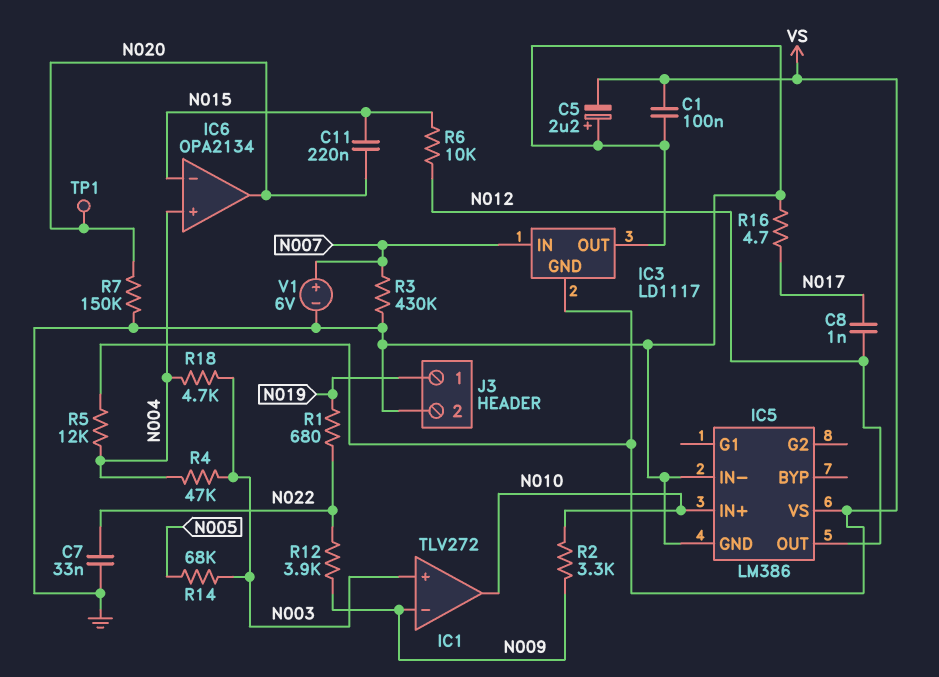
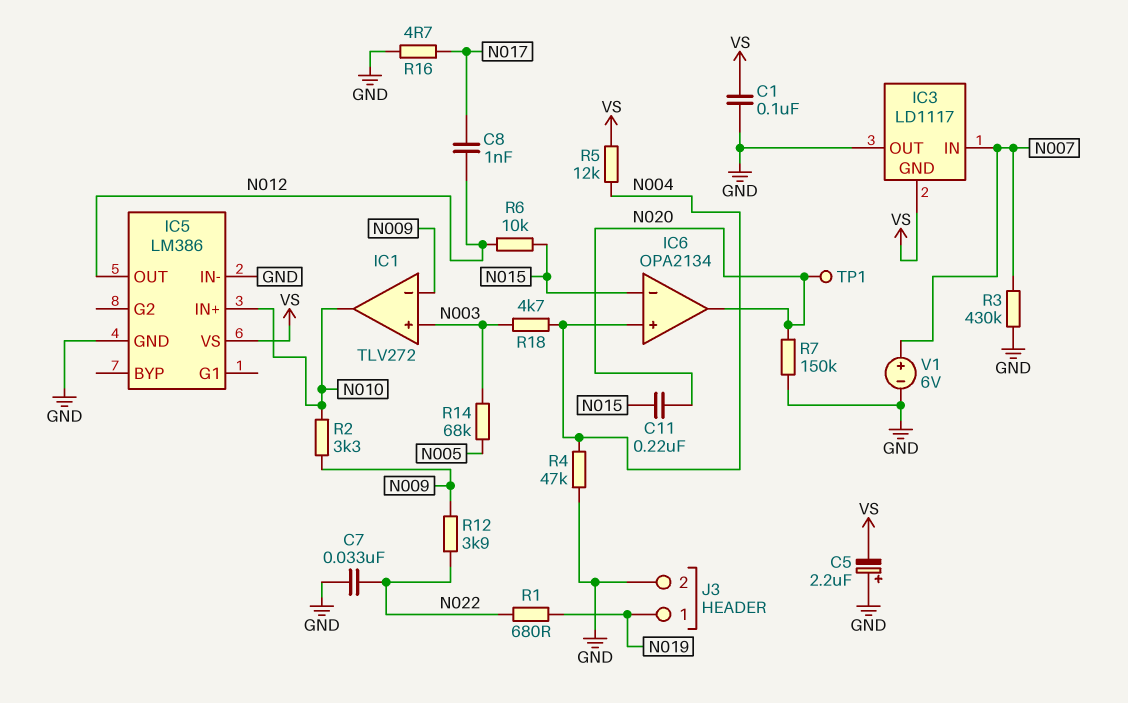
R4: 47k (N003, N004) -> 47k (GND, N004)

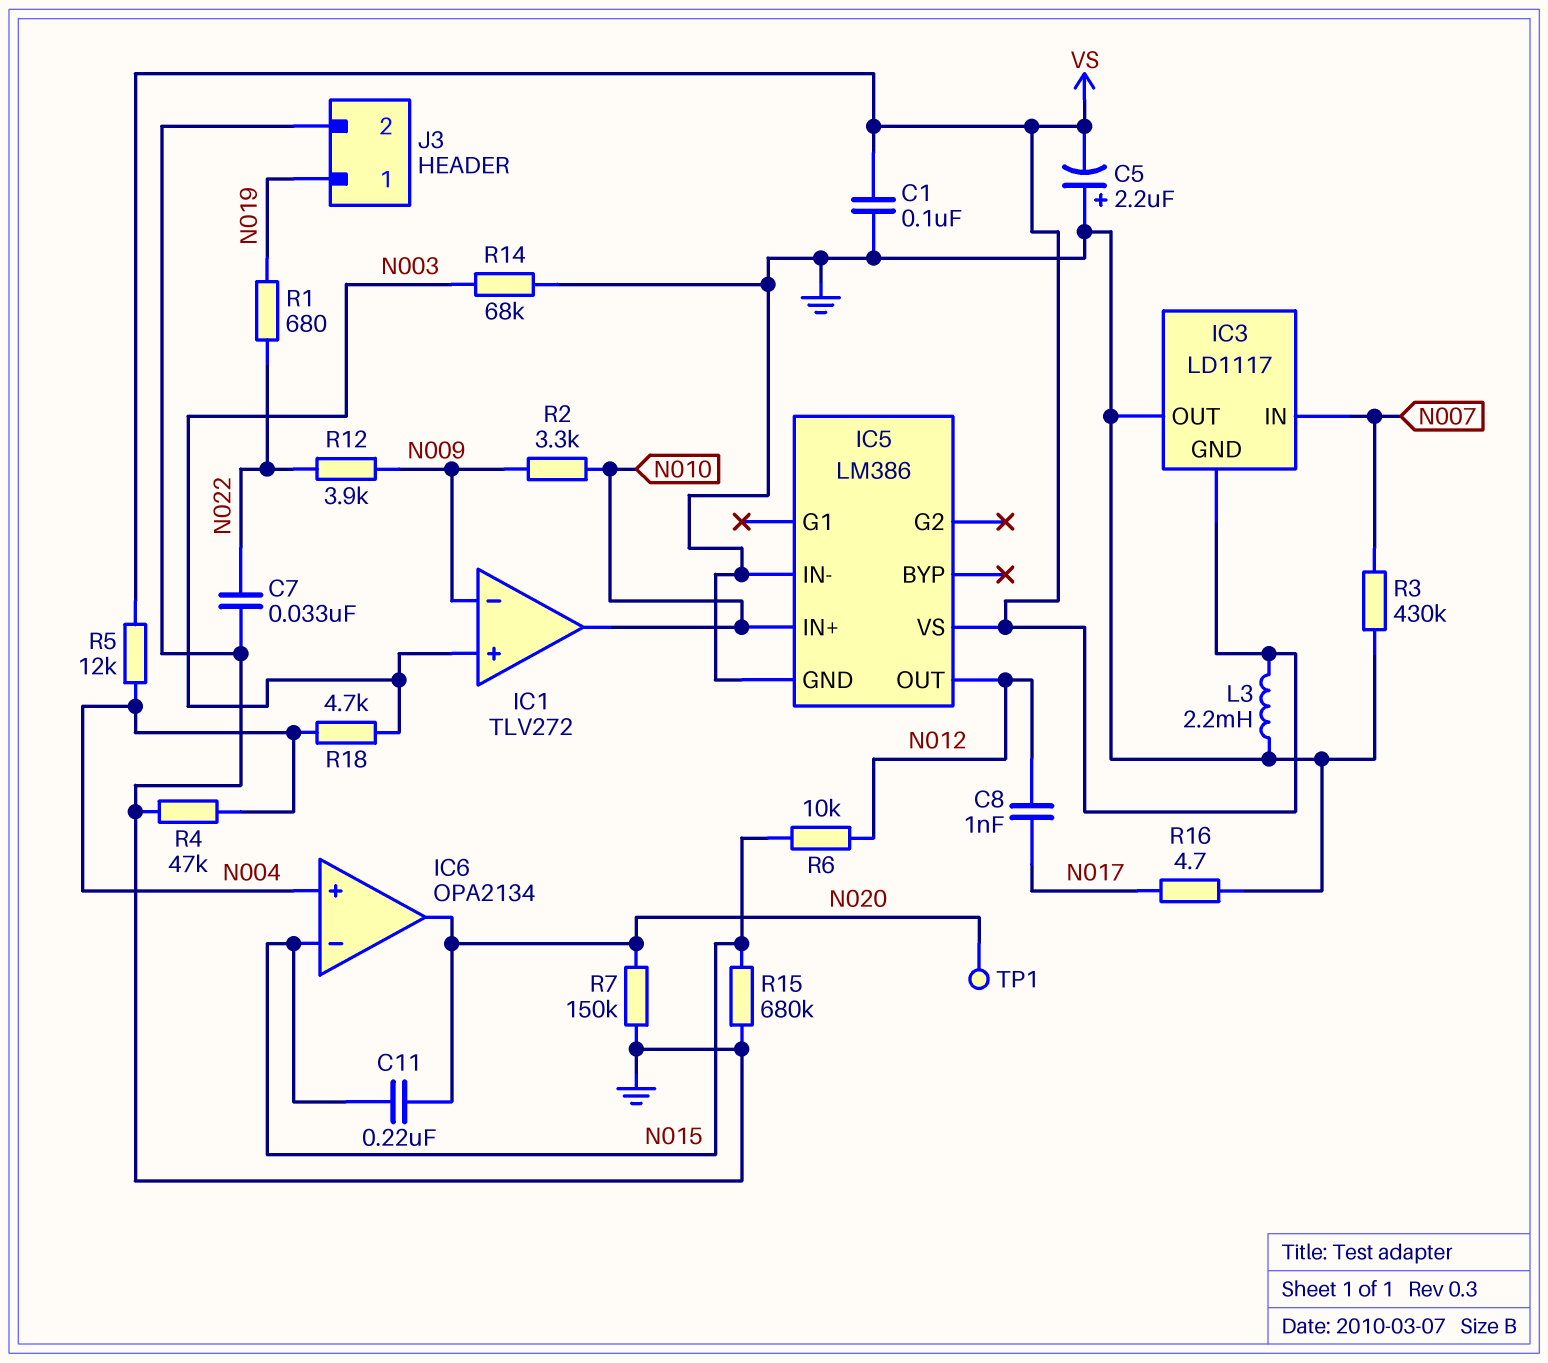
L3: none -> 2.2mH (GND, VS)
R14: 68k (N003, N005) -> 68k (GND, N003)
R15: none -> 680k (GND, N015)
V1: 6V (plus N007, minus GND) -> none

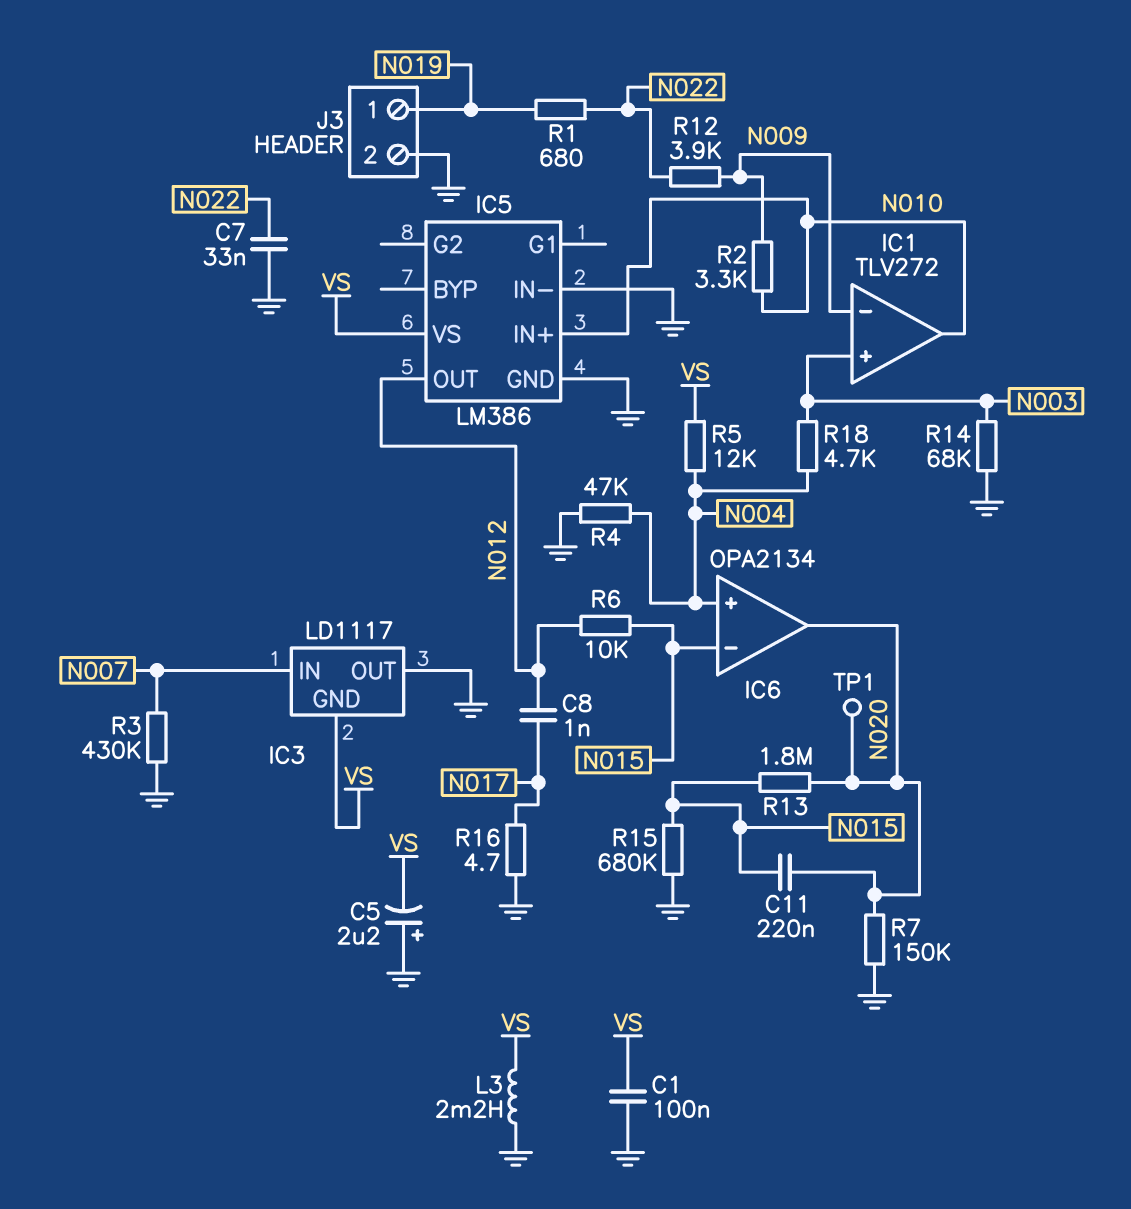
R13: none -> 1.8M (N015, N020)

